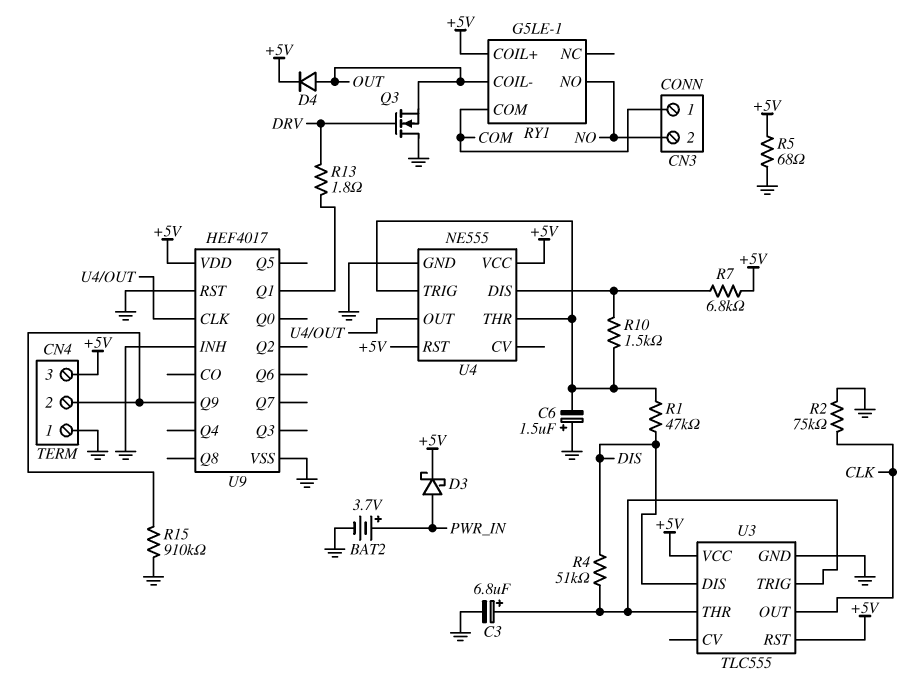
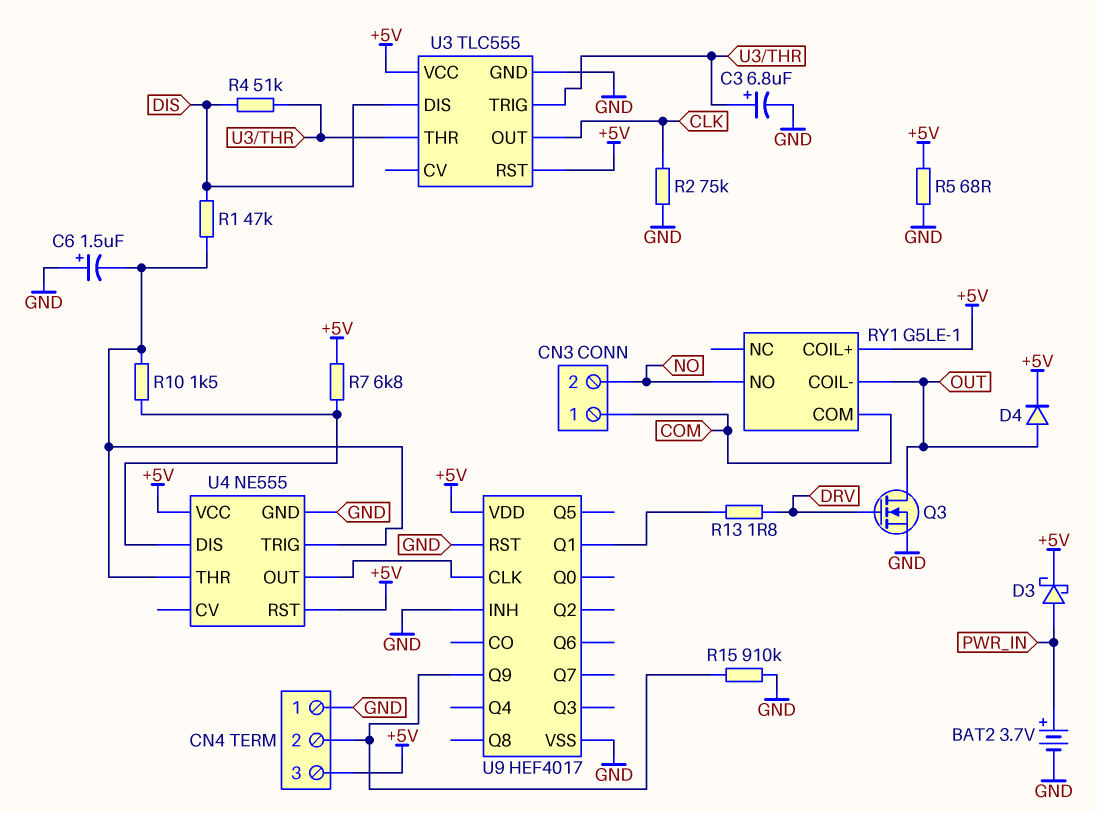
Q3: NMOS (G DRV, D GND, S OUT) -> NMOS (G DRV, D OUT, S GND)

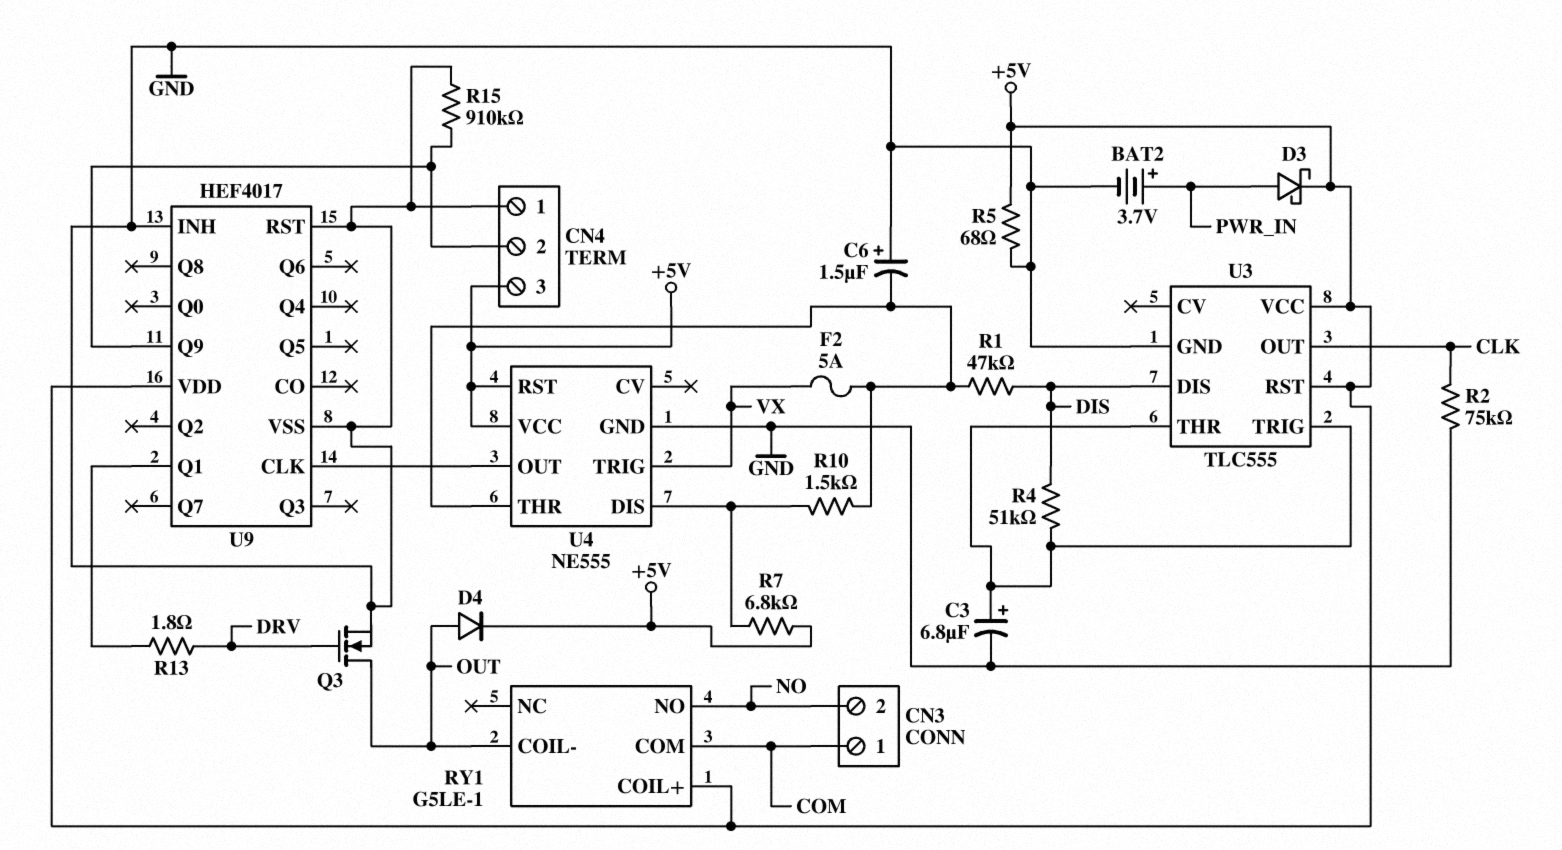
F2: none -> 5A (U4/THR, VX)
U4 pin TRIG: U4/THR -> VX

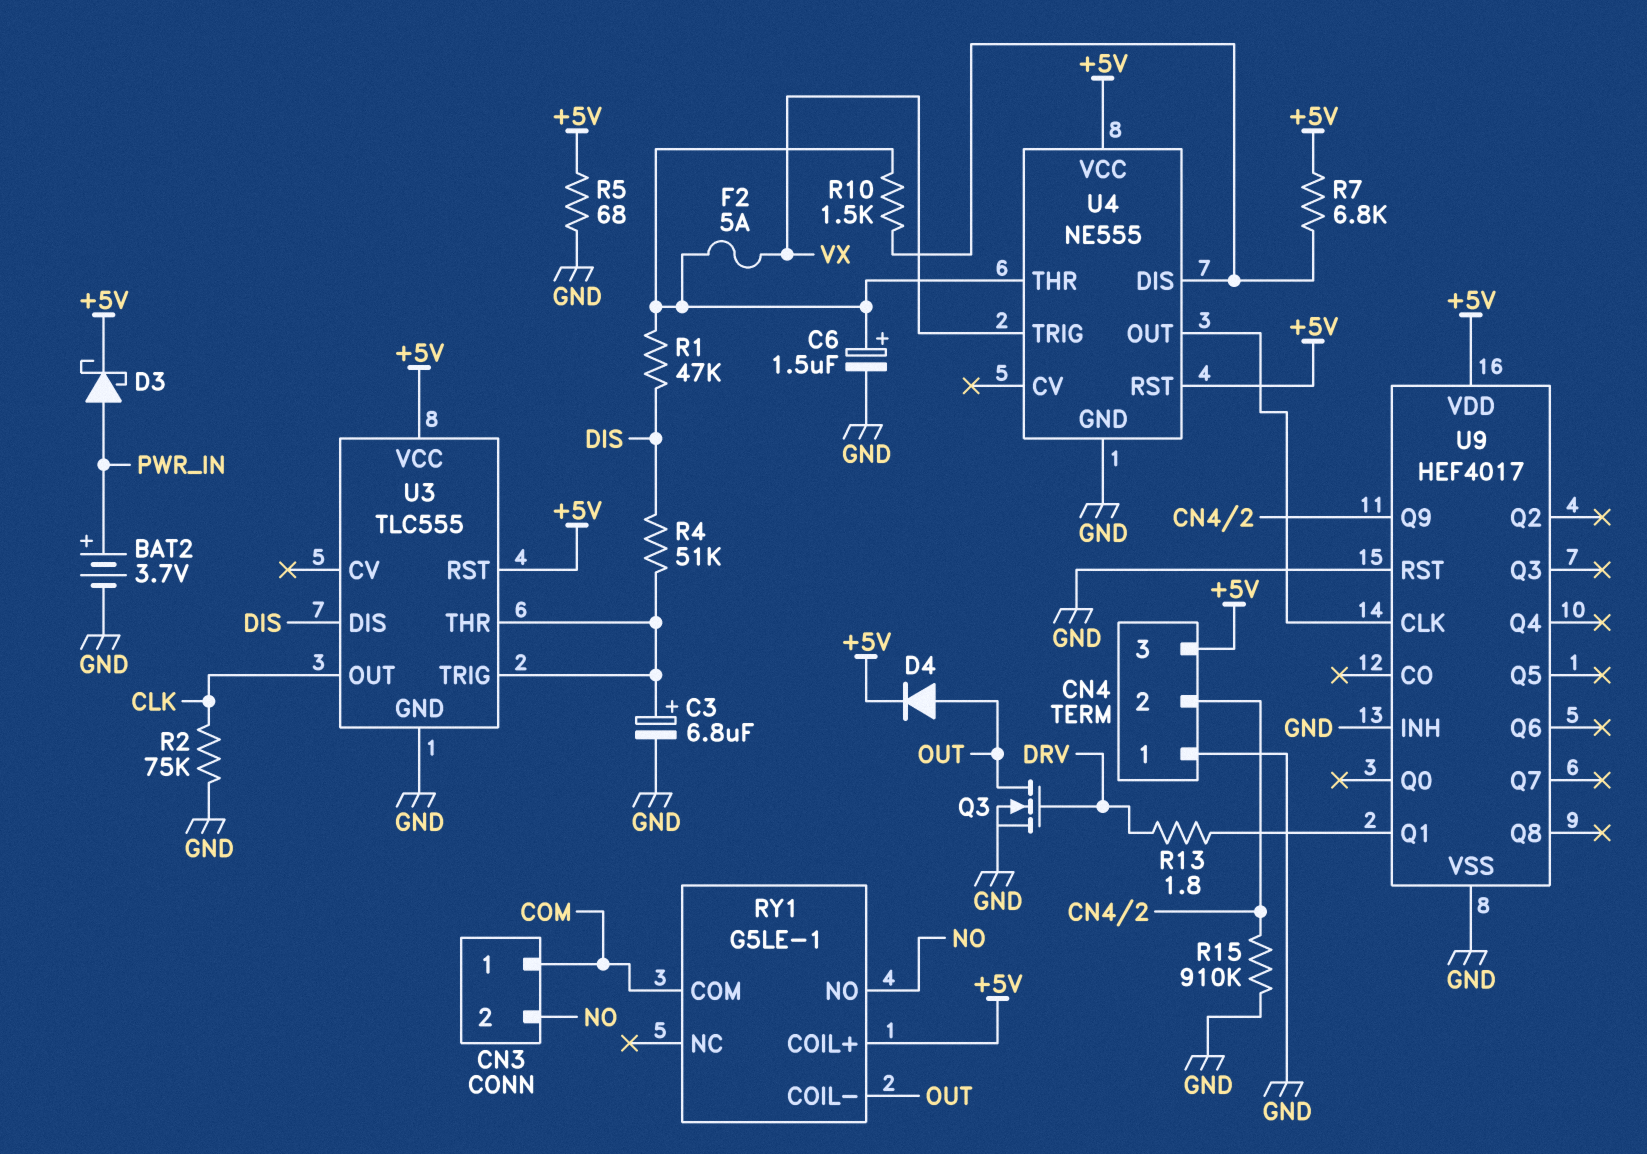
C6: 1.5uF (plus GND, minus U4/THR) -> 1.5uF (plus U4/THR, minus GND)

